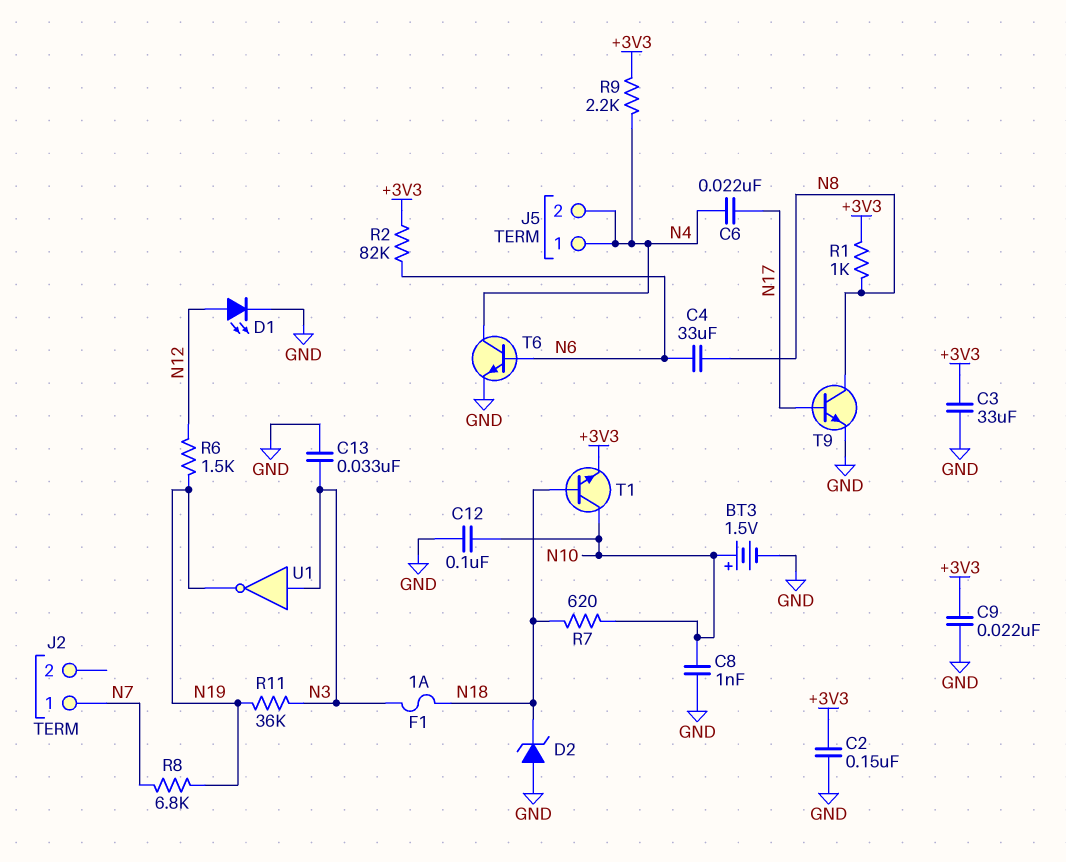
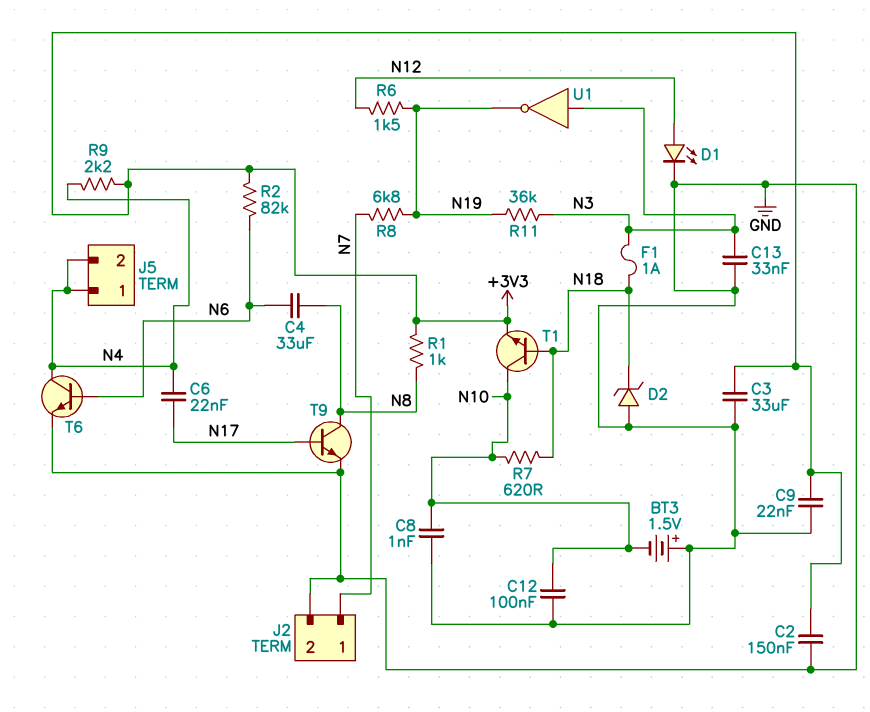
BT3: 1.5V (plus N10, minus GND) -> 1.5V (plus GND, minus N10)
J2 pin 2: none -> GND

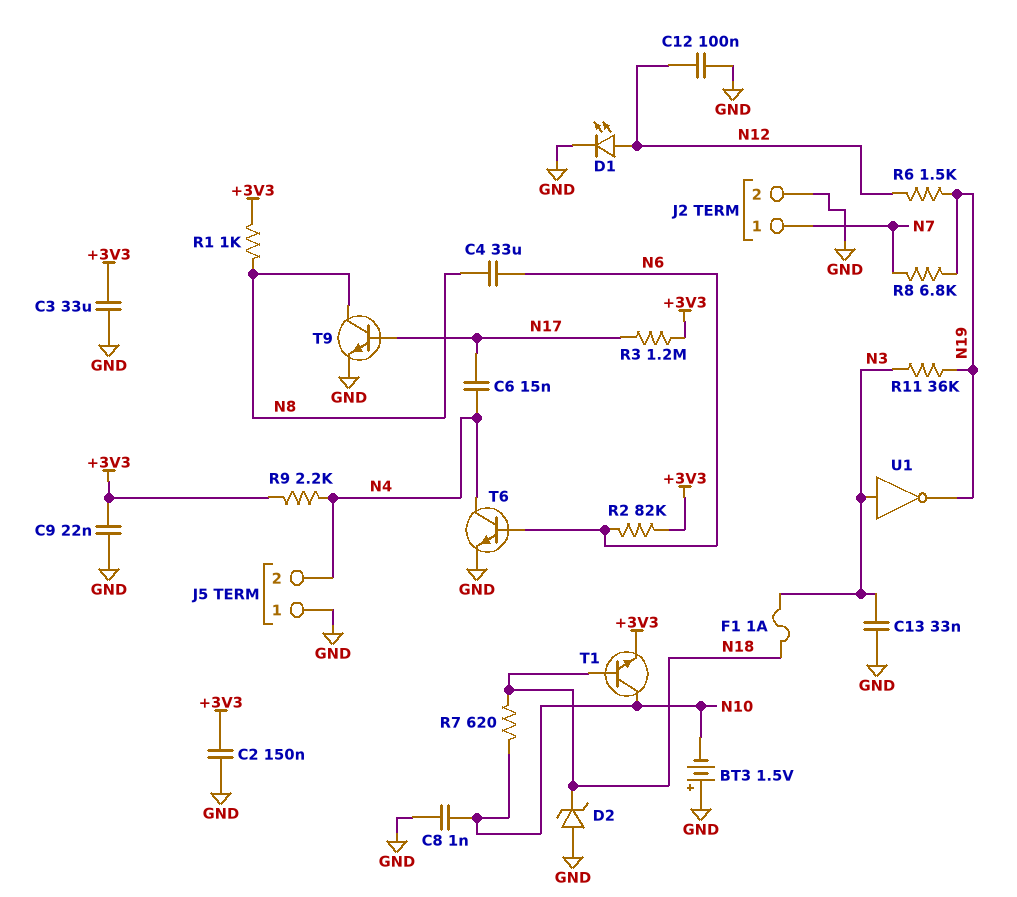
C6: 22nF (N4, N17) -> 15nF (N4, N17)
C12: 100nF (GND, N10) -> 100nF (GND, N12)
J5 pin 1: N4 -> GND
R3: none -> 1.2M (+3V3, N17)

